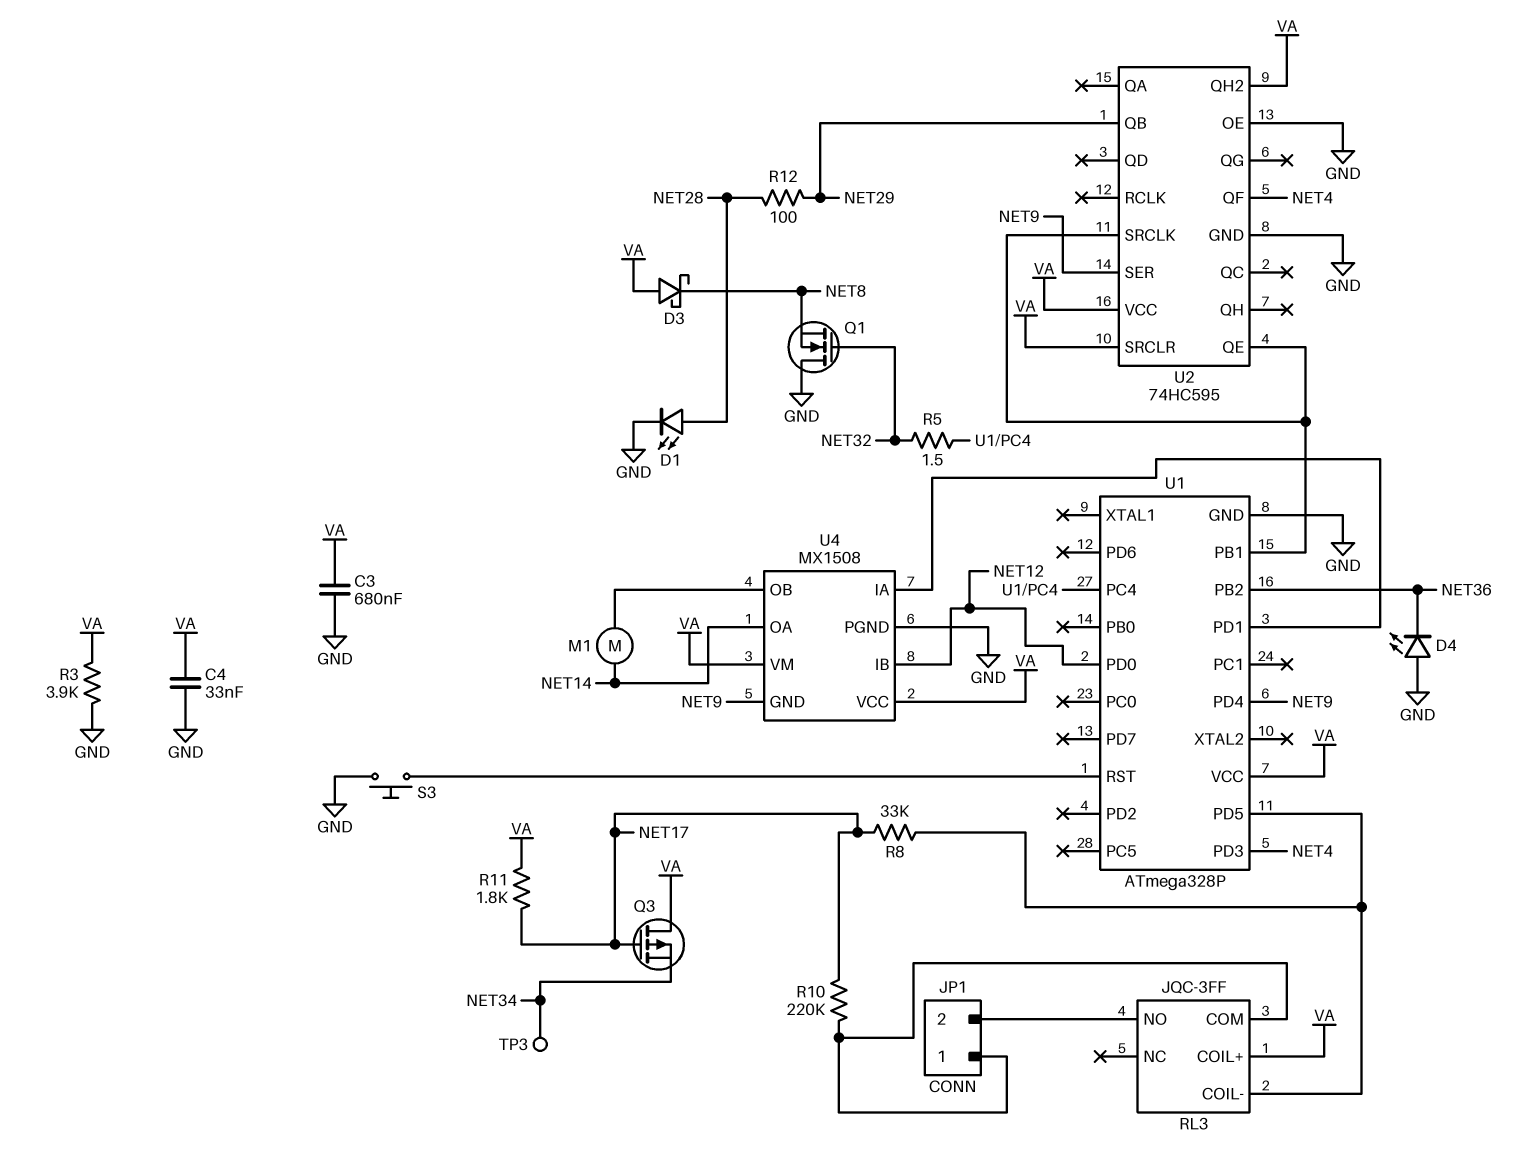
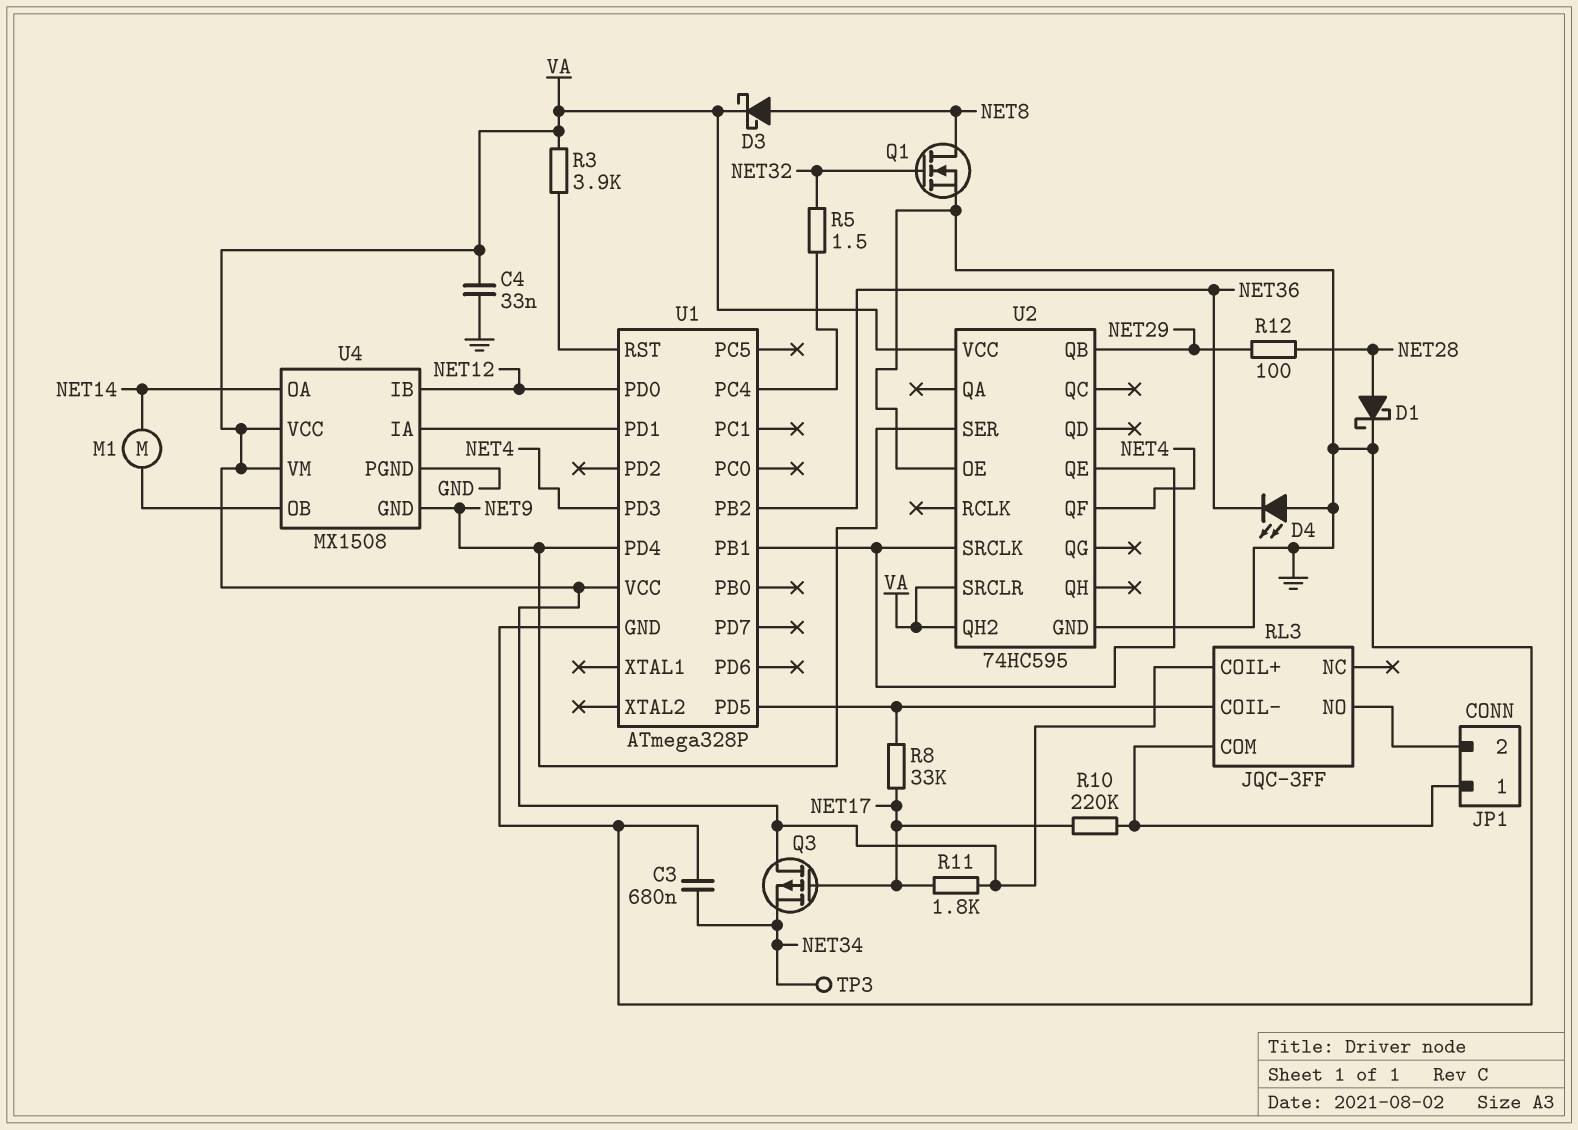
C3: 680nF (GND, VA) -> 680nF (GND, NET34)
D1: LED (A NET28, K GND) -> schottky (A NET28, K GND)
D3: schottky (A VA, K NET8) -> schottky (A NET8, K VA)
Q1: NMOS (G NET32, D GND, S NET8) -> NMOS (G NET32, D NET8, S GND)
R3: 3.9k (GND, VA) -> 3.9k (U1/RST, VA)
S3: button (GND, U1/RST) -> none

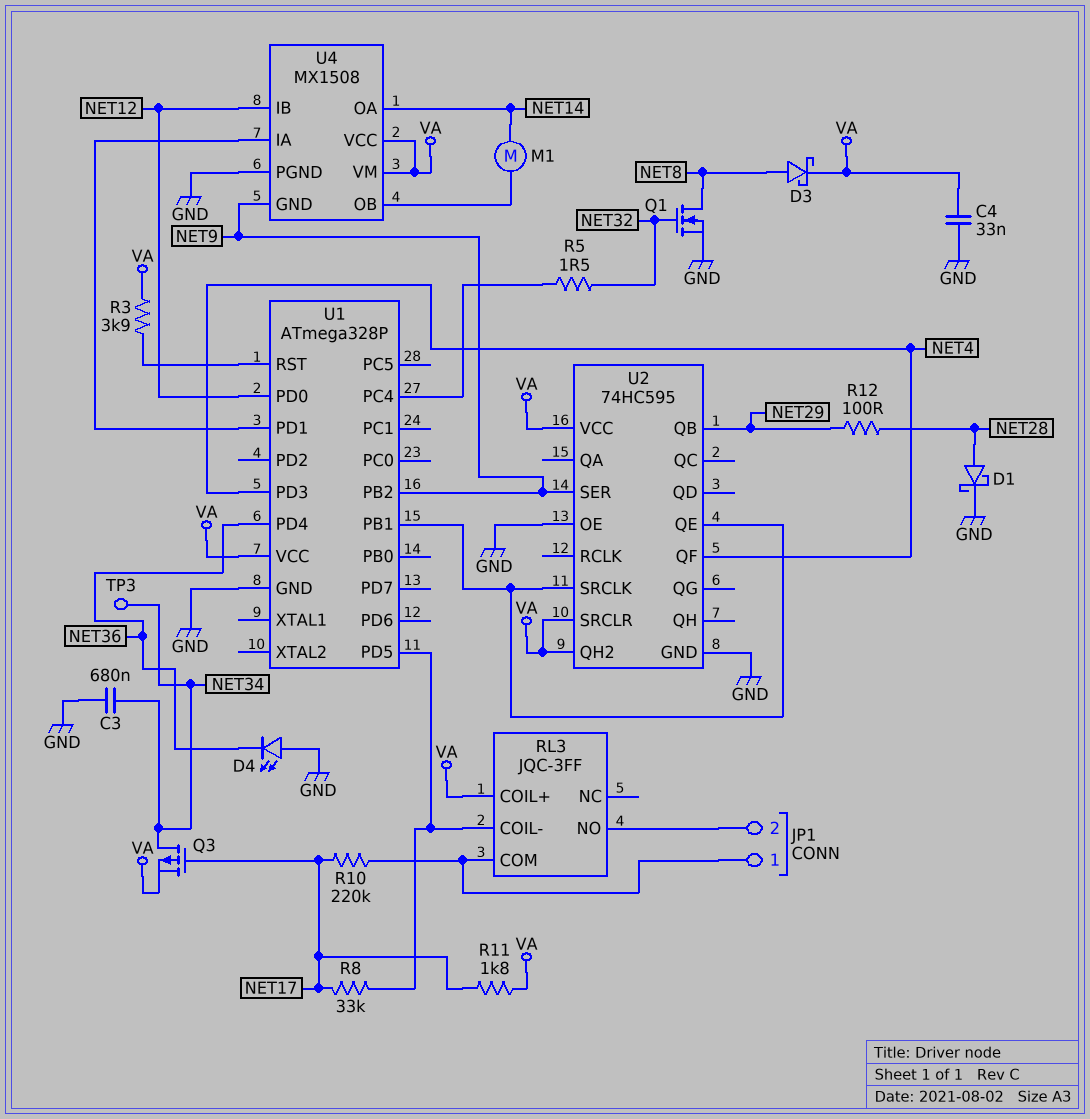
Q3: PMOS (G NET17, D VA, S NET34) -> PMOS (G NET17, D NET34, S VA)
U1 pin PB2: NET36 -> NET9
U1 pin PD4: NET9 -> NET36

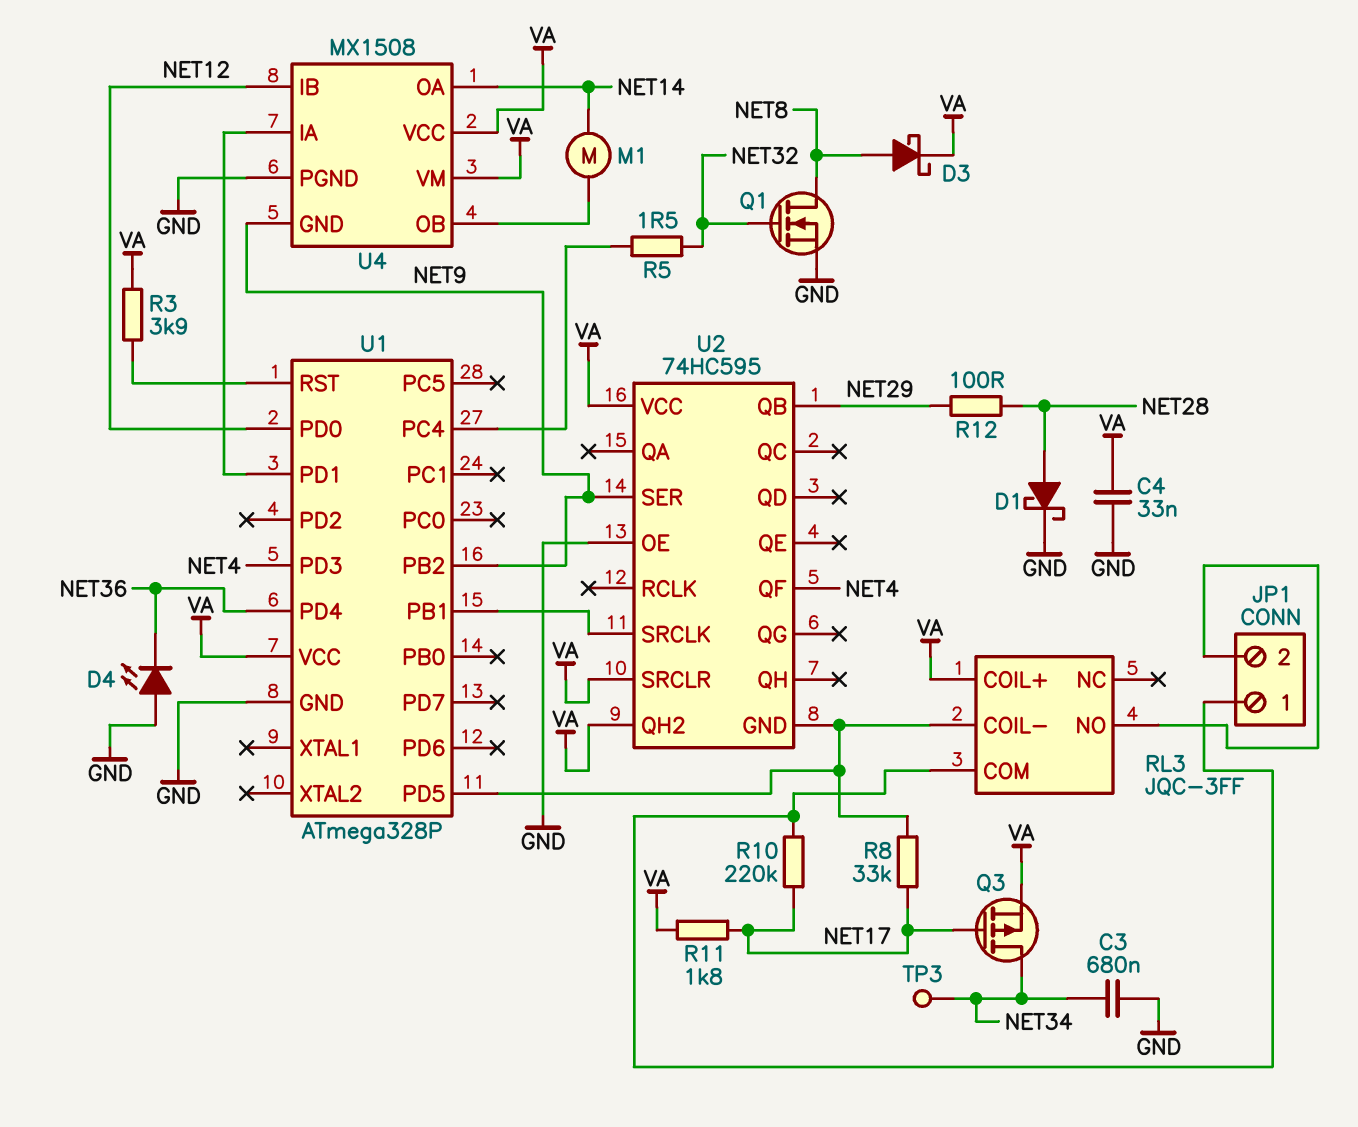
U2 pin GND: GND -> RL3/COIL-
U2 pin QE: U1/PB1 -> none

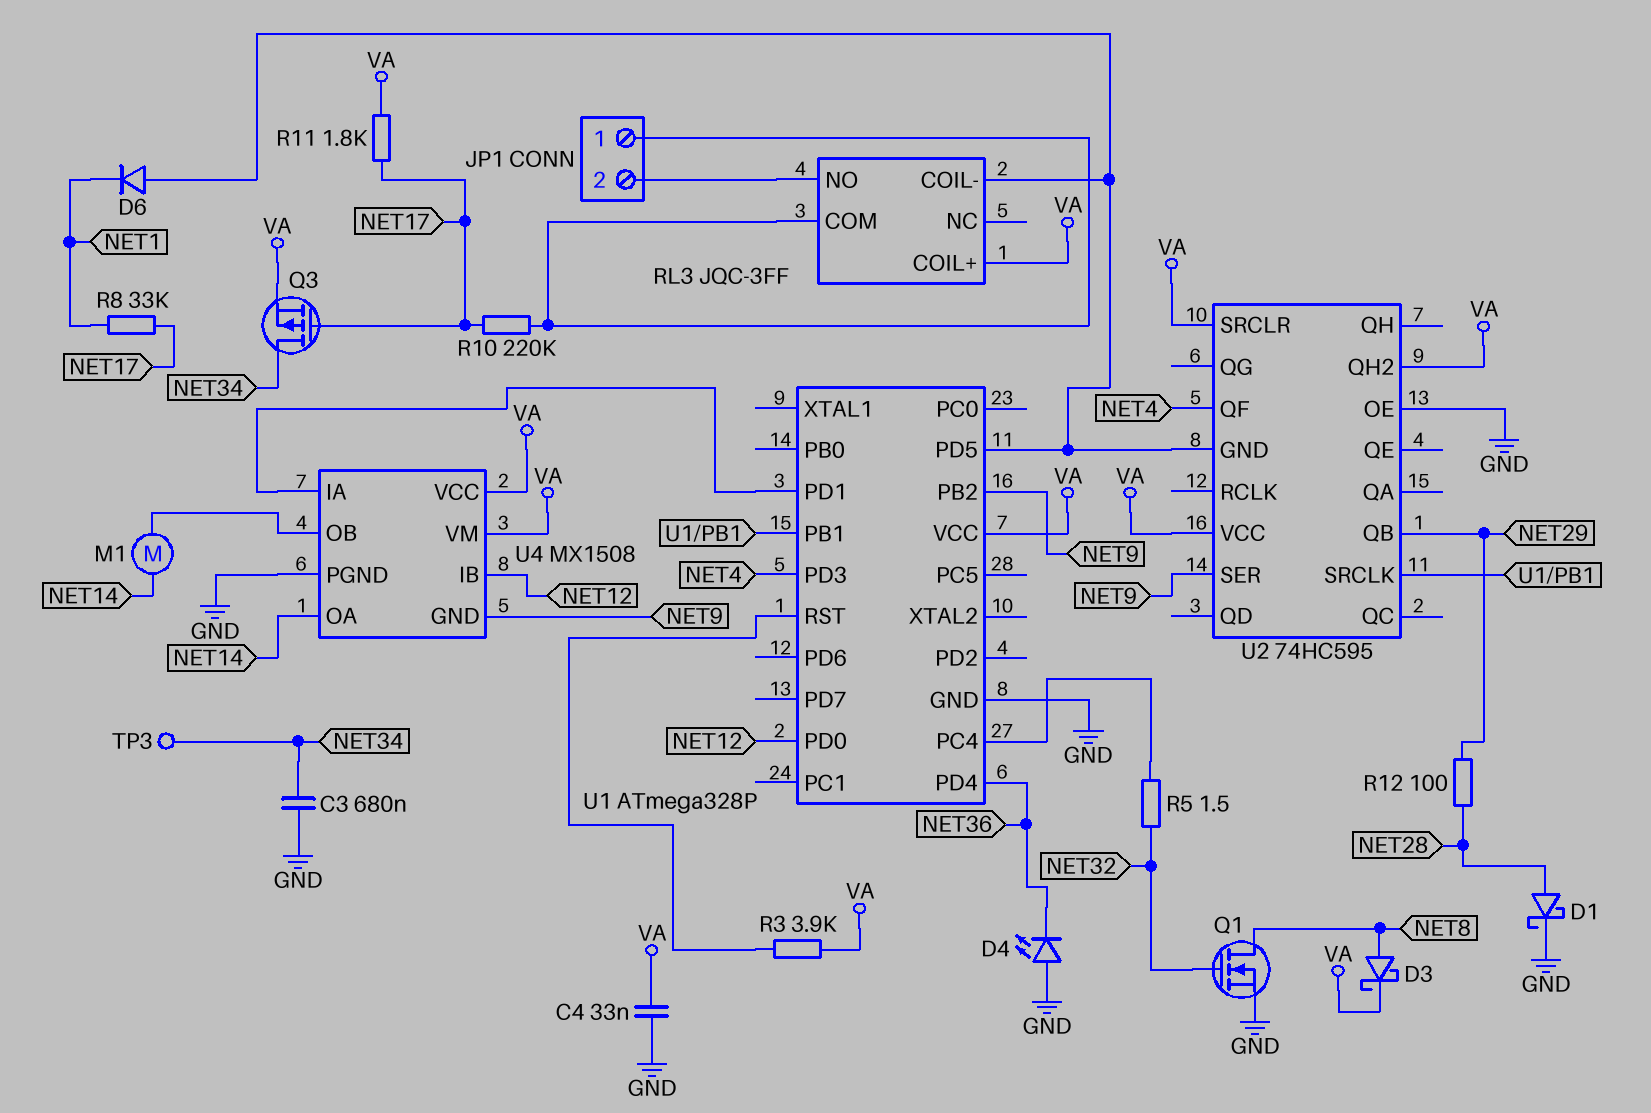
D6: none -> diode (A RL3/COIL-, K NET1)
R8: 33k (NET17, RL3/COIL-) -> 33k (NET1, NET17)

